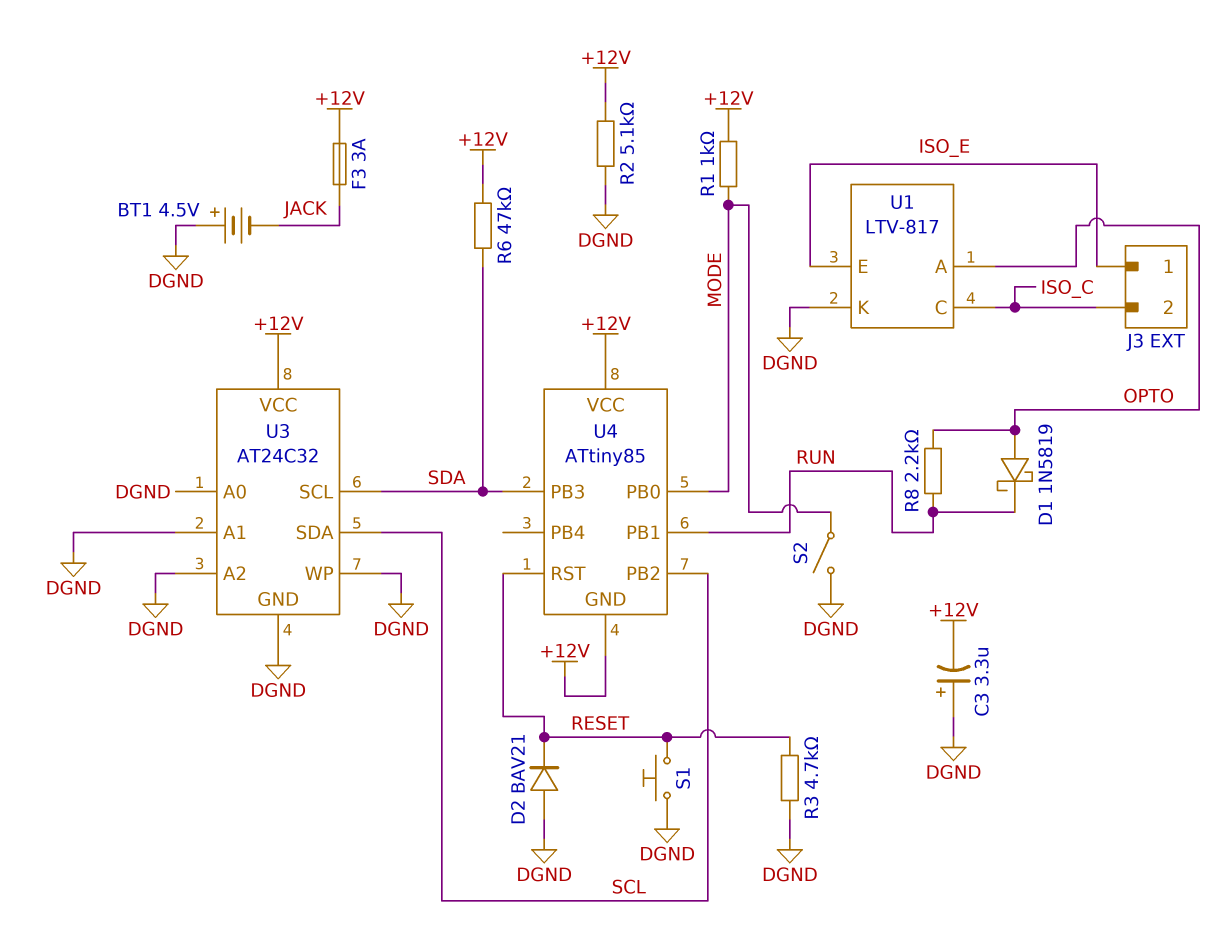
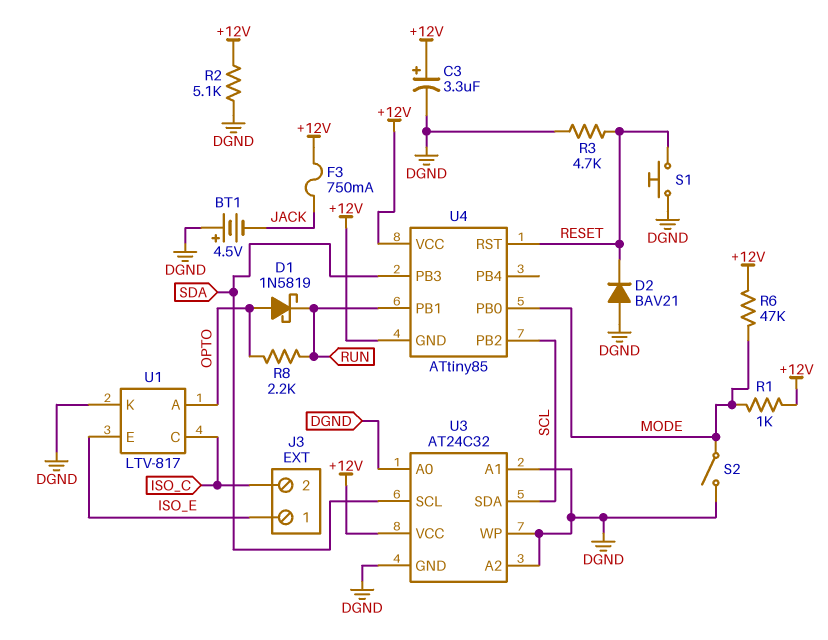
C3: 3.3uF (plus DGND, minus +12V) -> 3.3uF (plus +12V, minus DGND)
F3: 3A (+12V, JACK) -> 750mA (+12V, JACK)
R6: 47k (+12V, SDA) -> 47k (+12V, MODE)

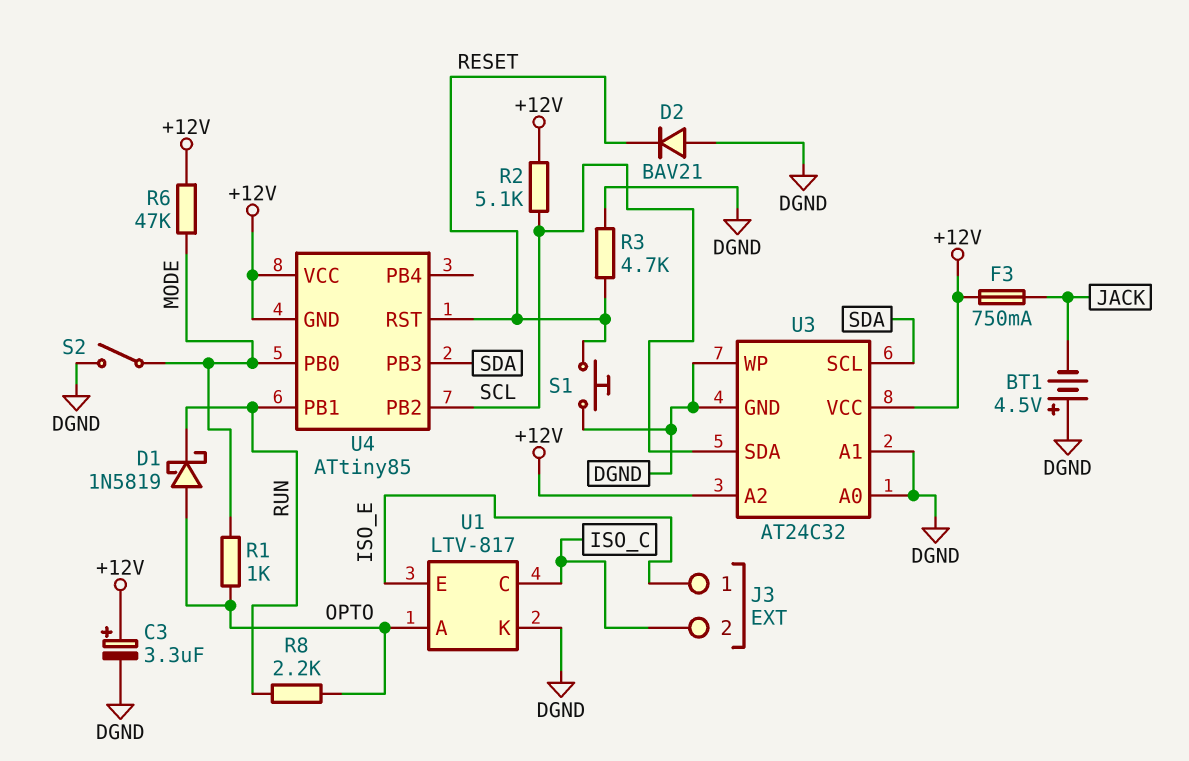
R1: 1k (+12V, MODE) -> 1k (MODE, OPTO)
R2: 5.1k (+12V, DGND) -> 5.1k (+12V, SCL)
U3 pin A2: DGND -> +12V

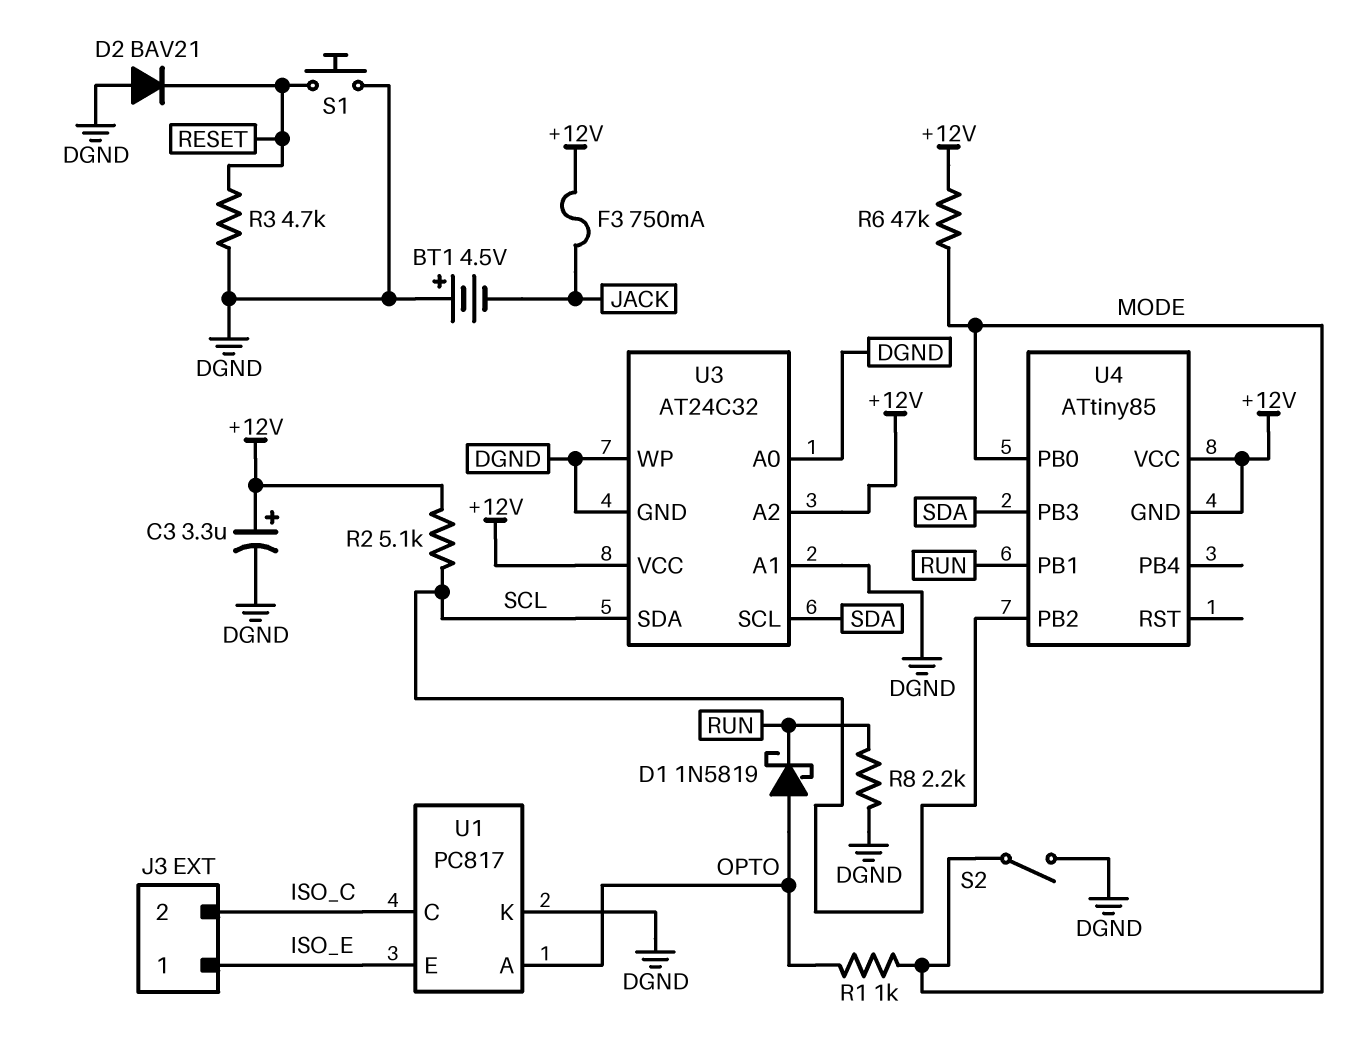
R8: 2.2k (OPTO, RUN) -> 2.2k (DGND, RUN)
U1: LTV-817 -> PC817
U4 pin RST: RESET -> none

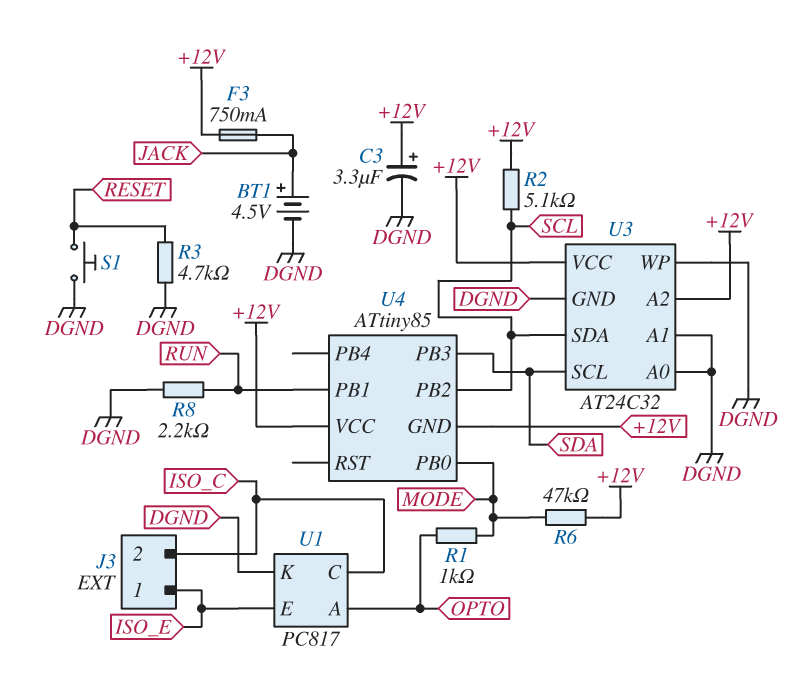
BT1: 4.5V (plus DGND, minus JACK) -> 4.5V (plus JACK, minus DGND)
D1: schottky 1N5819 (A OPTO, K RUN) -> none
D2: diode BAV21 (A DGND, K RESET) -> none
S2: switch (DGND, MODE) -> none

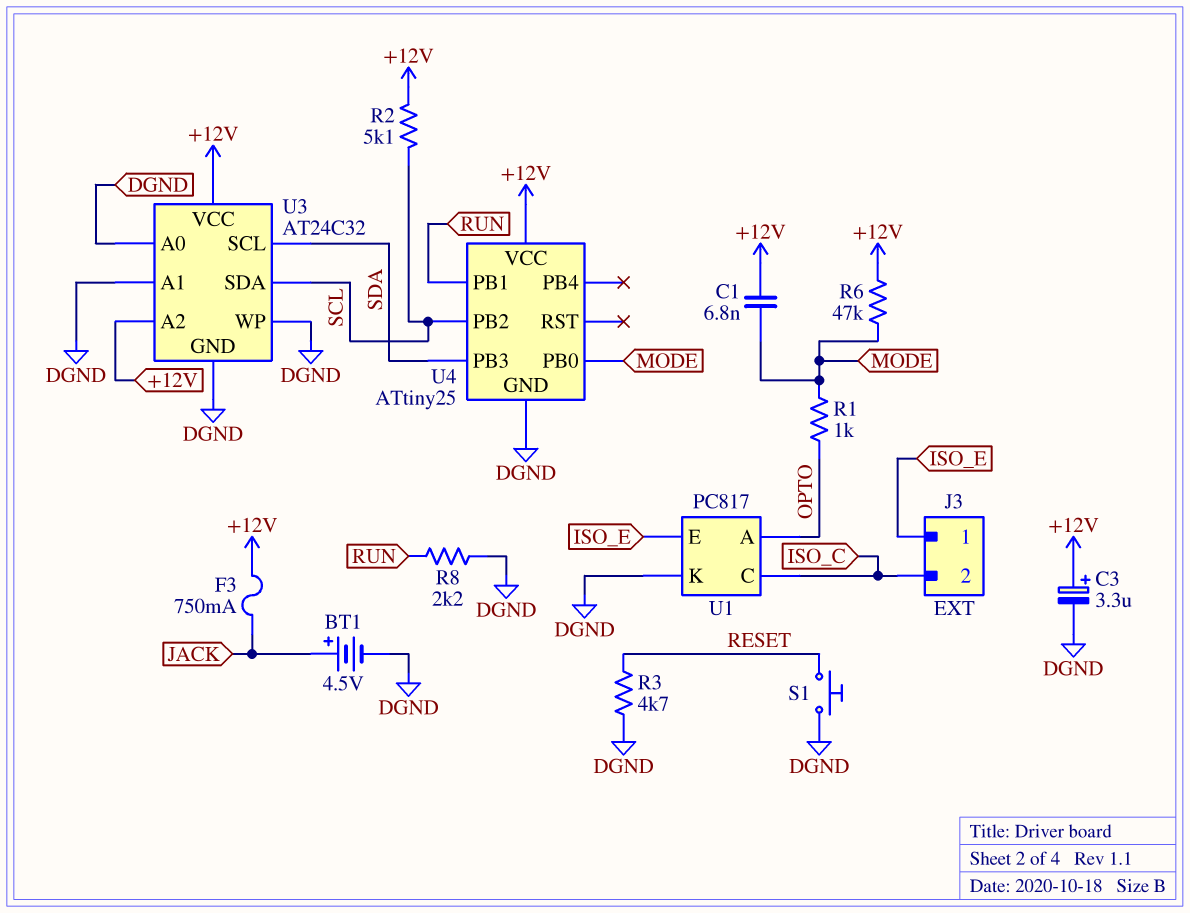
C1: none -> 6.8nF (+12V, MODE)
U4: ATtiny85 -> ATtiny25
U4 pin GND: +12V -> DGND

